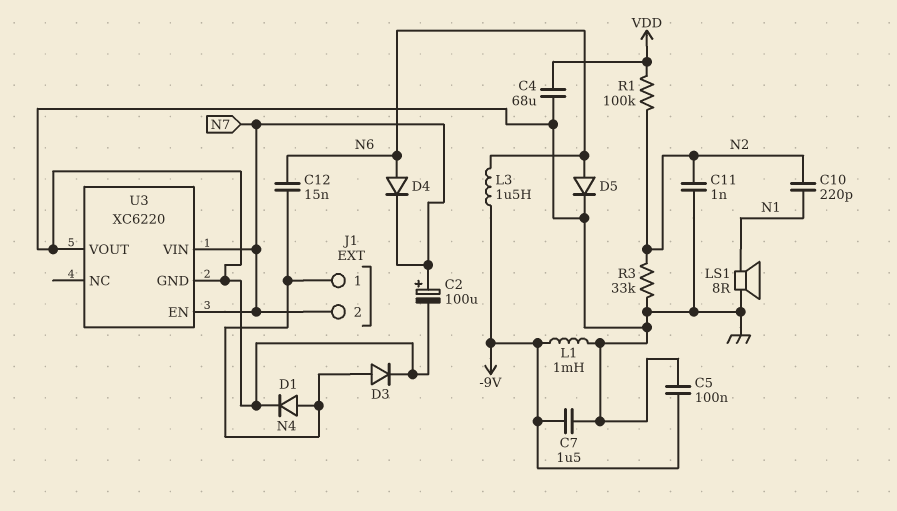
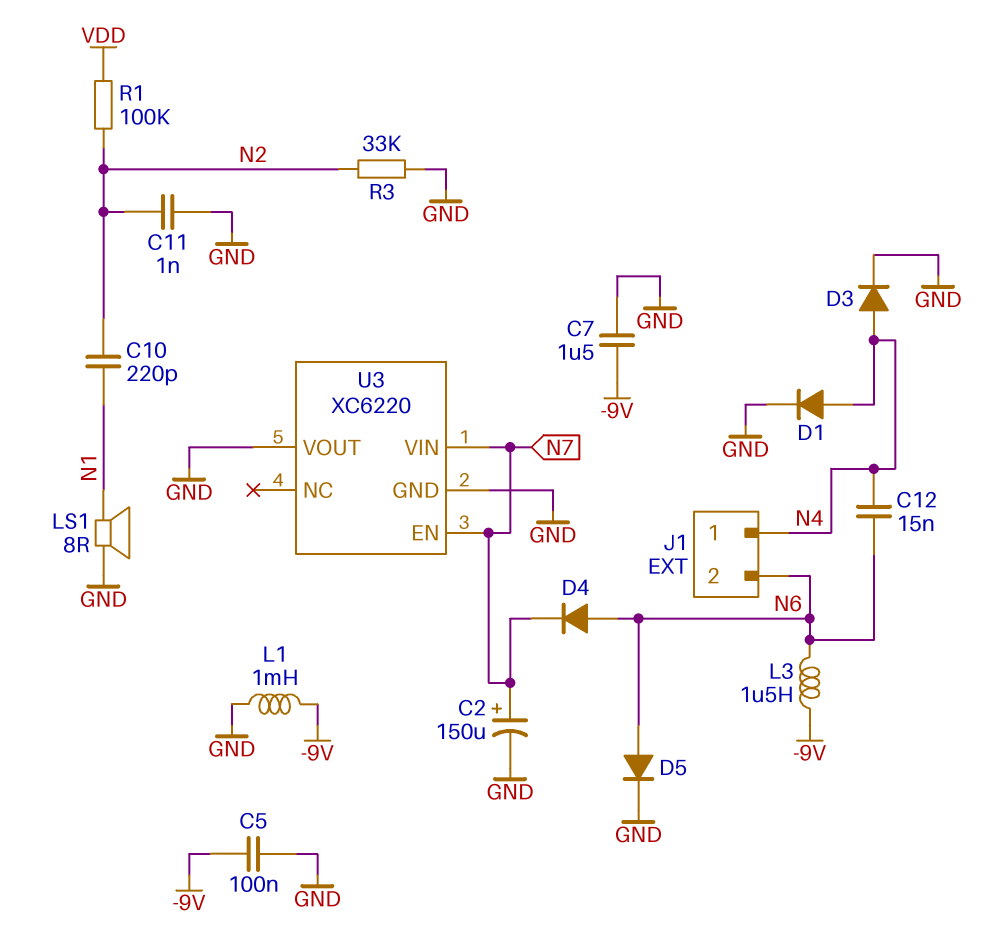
C2: 100uF (plus N7, minus GND) -> 150uF (plus N7, minus GND)
C4: 68uF (GND, VDD) -> none
J1 pin 2: N7 -> N6

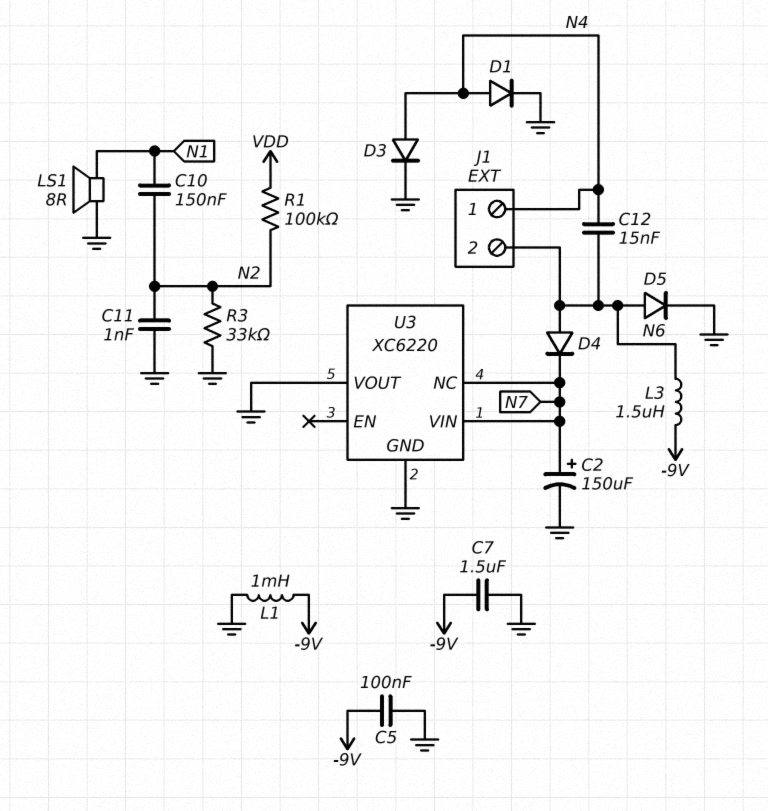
C10: 220pF (N1, N2) -> 150nF (N1, N2)
U3 pin EN: N7 -> none
U3 pin NC: none -> N7

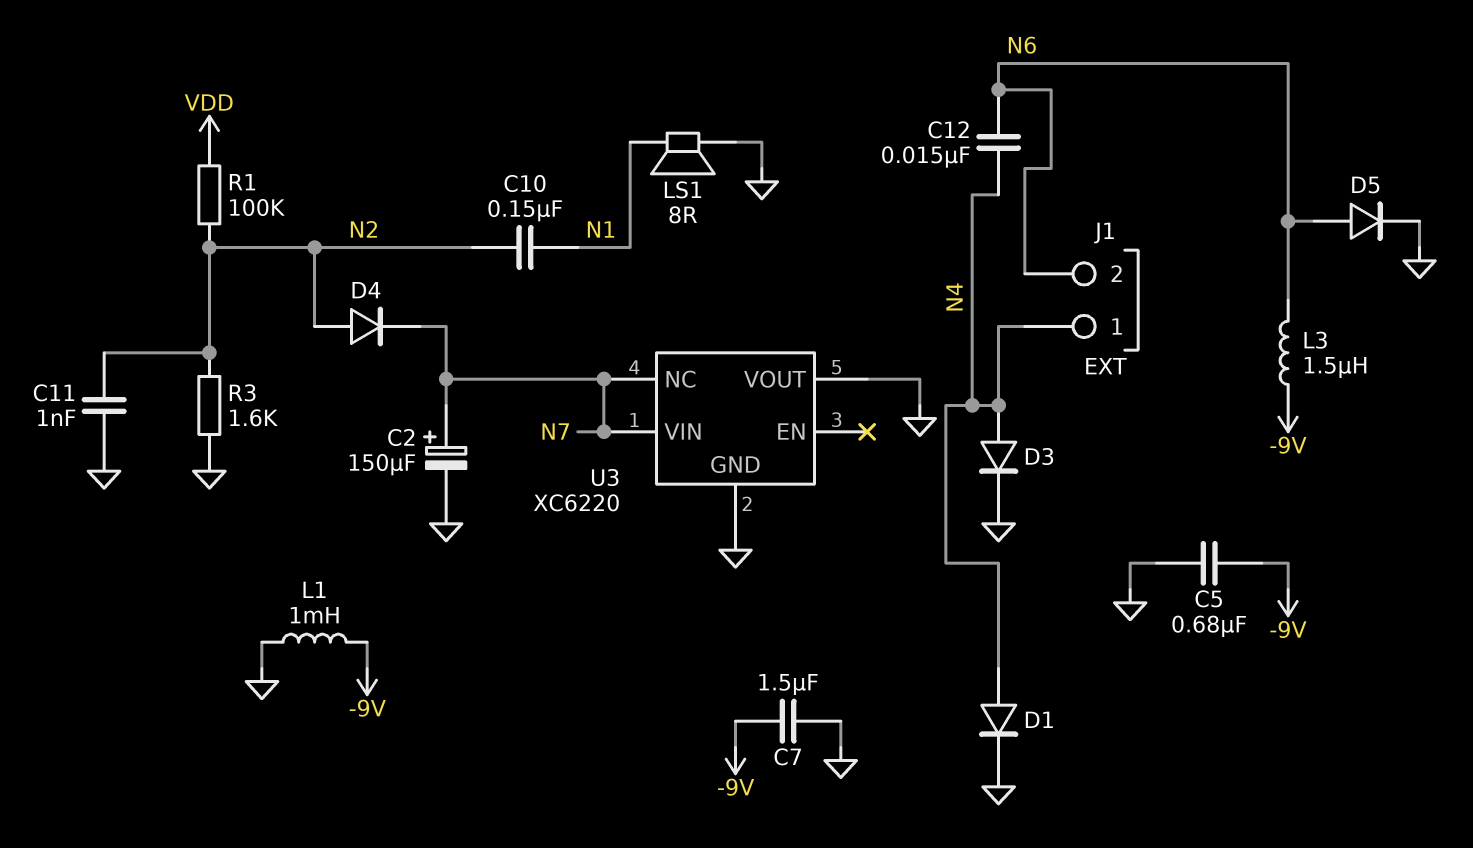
C5: 100nF (-9V, GND) -> 680nF (-9V, GND)
D4: diode (A N6, K N7) -> diode (A N2, K N7)
R3: 33k (GND, N2) -> 1.6k (GND, N2)

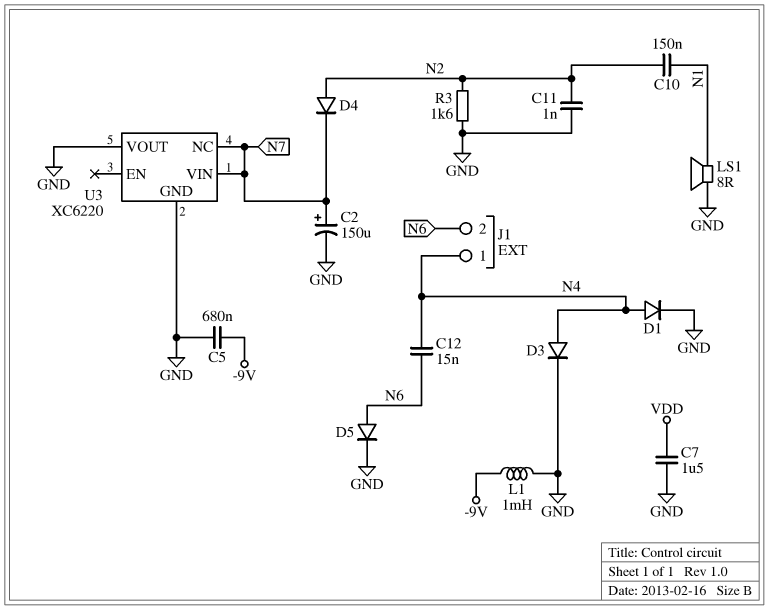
C7: 1.5uF (-9V, GND) -> 1.5uF (GND, VDD)
L3: 1.5uH (-9V, N6) -> none
R1: 100k (N2, VDD) -> none

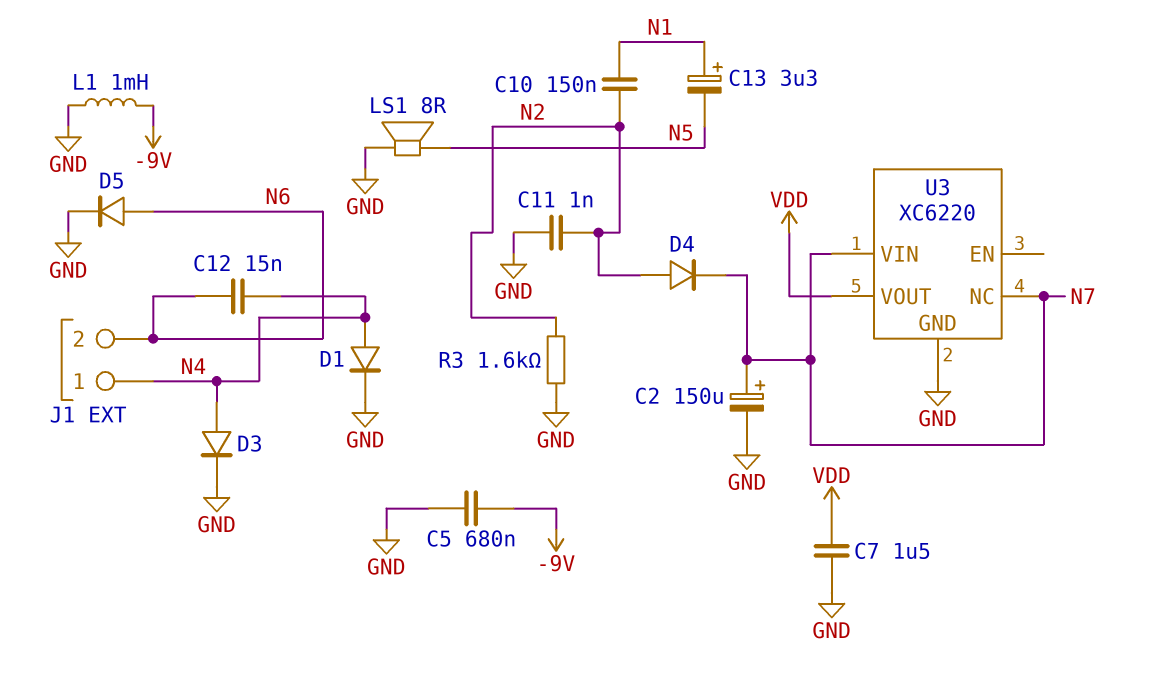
C13: none -> 3.3uF (plus N1, minus N5)
LS1: speaker 8R (GND, N1) -> speaker 8R (GND, N5)
U3 pin VOUT: GND -> VDD

